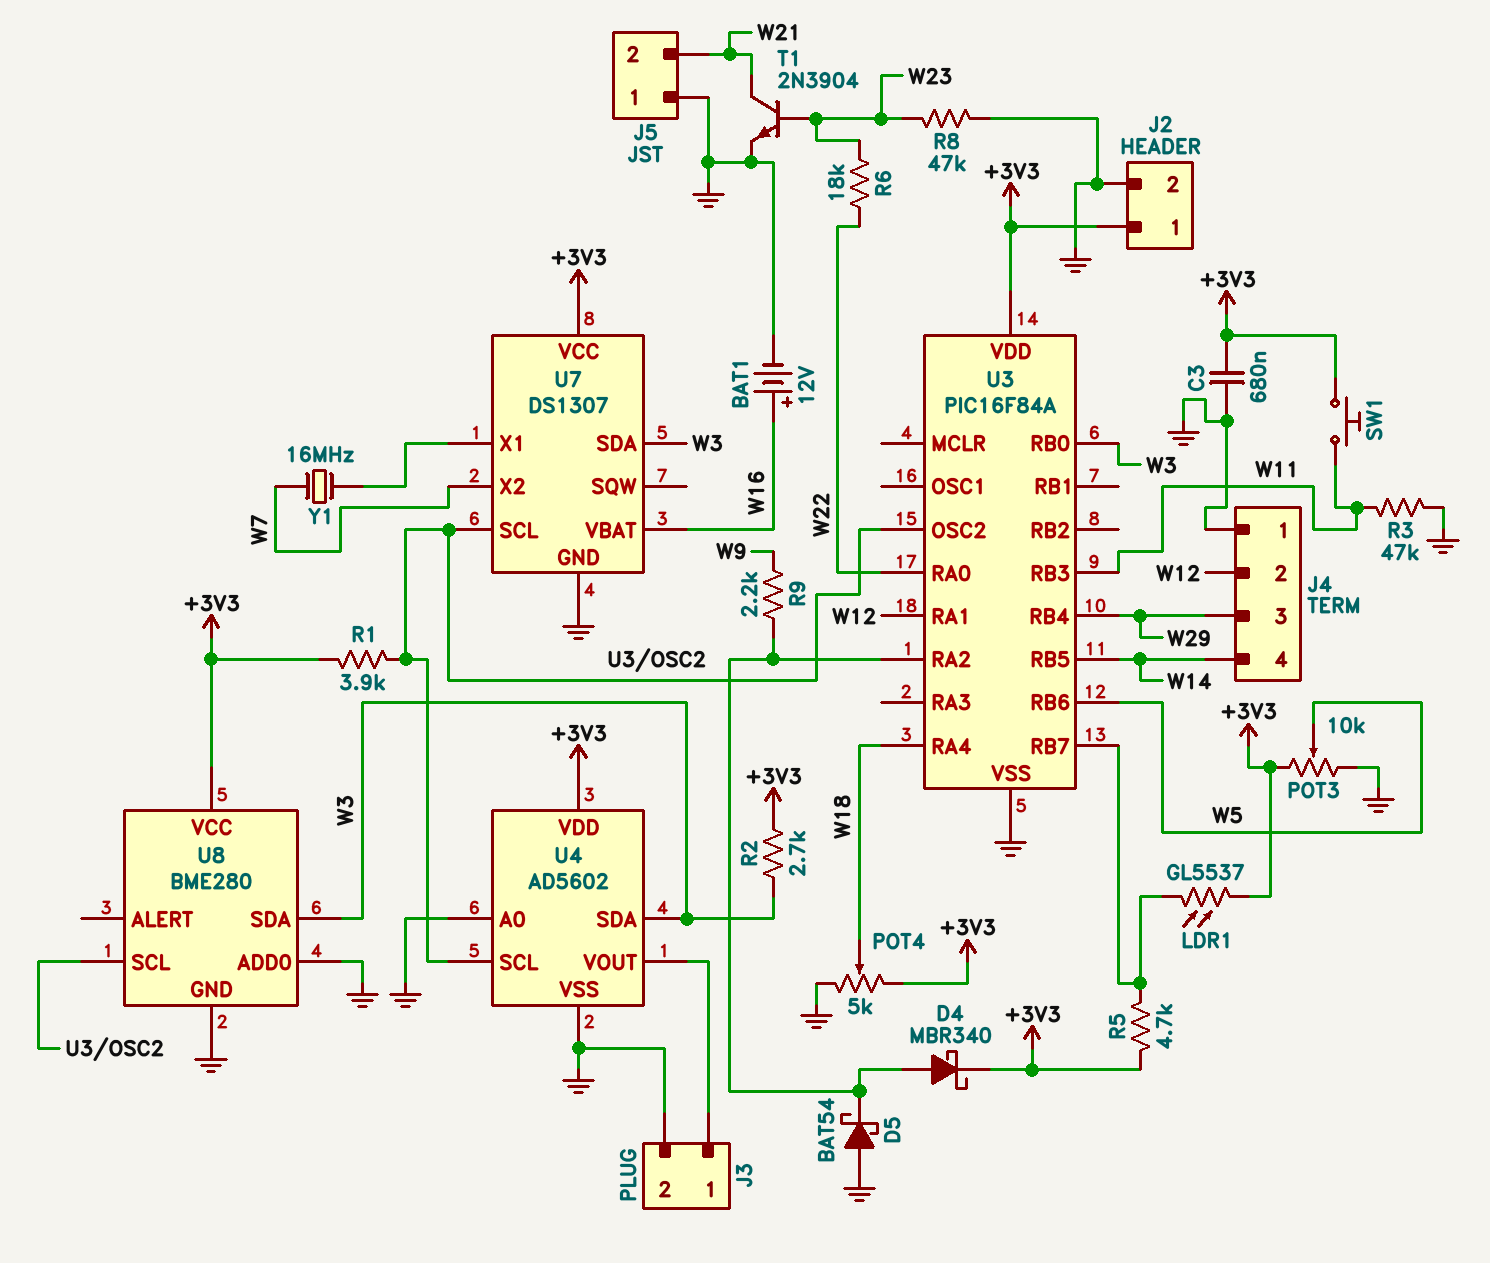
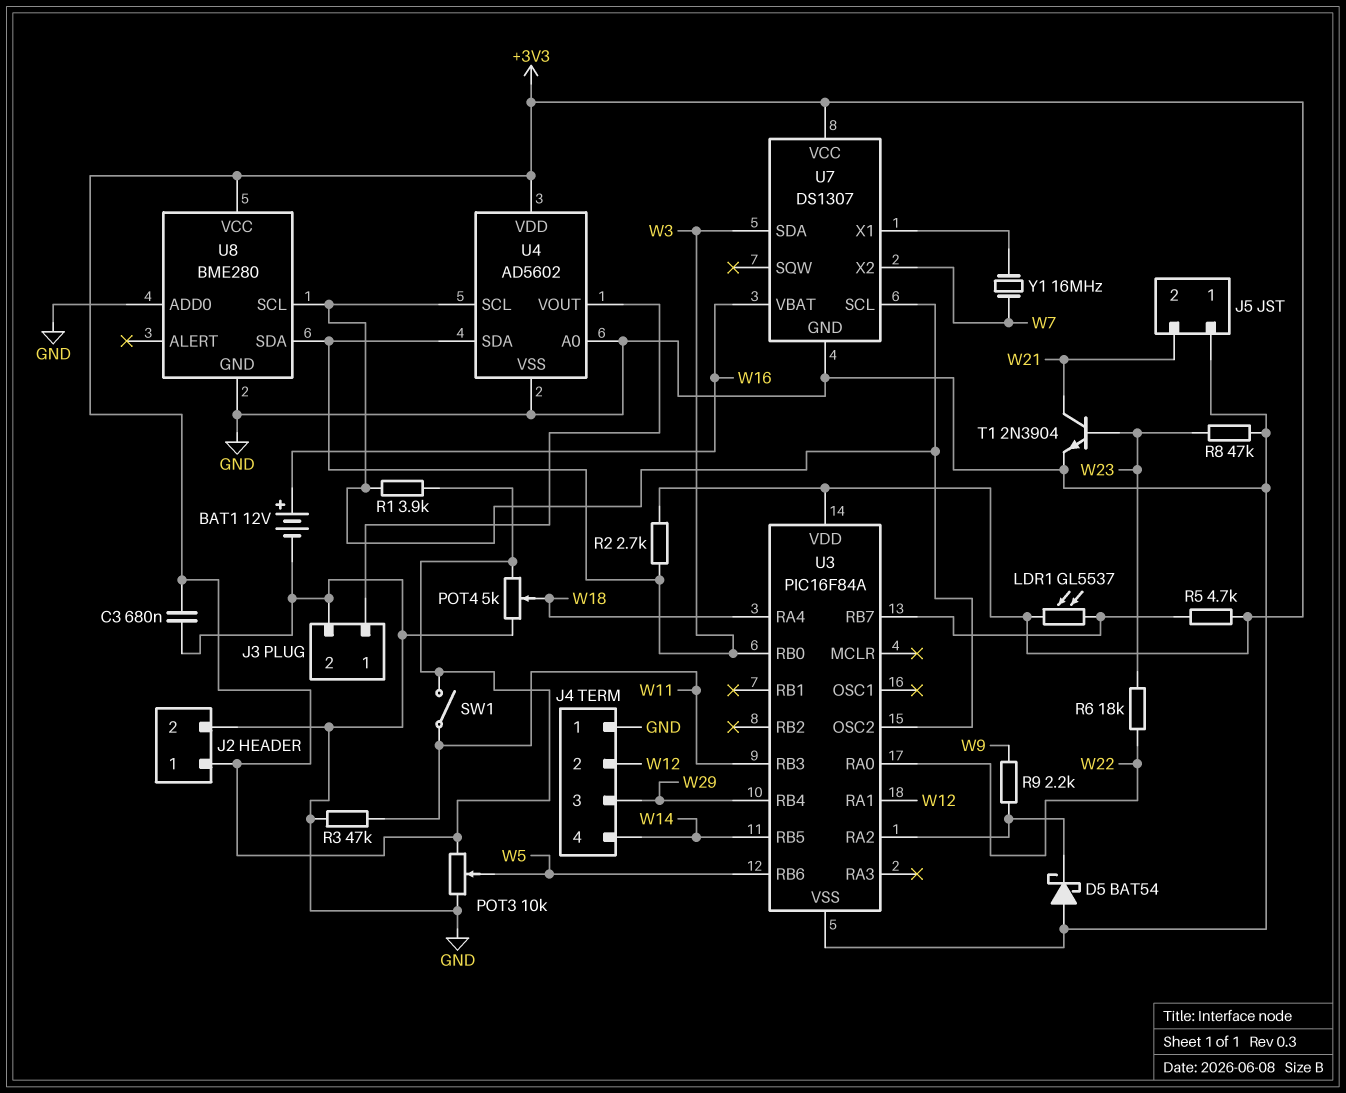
D4: schottky MBR340 (A U3/RA2, K +3V3) -> none
SW1: button (+3V3, W11) -> switch (+3V3, W11)

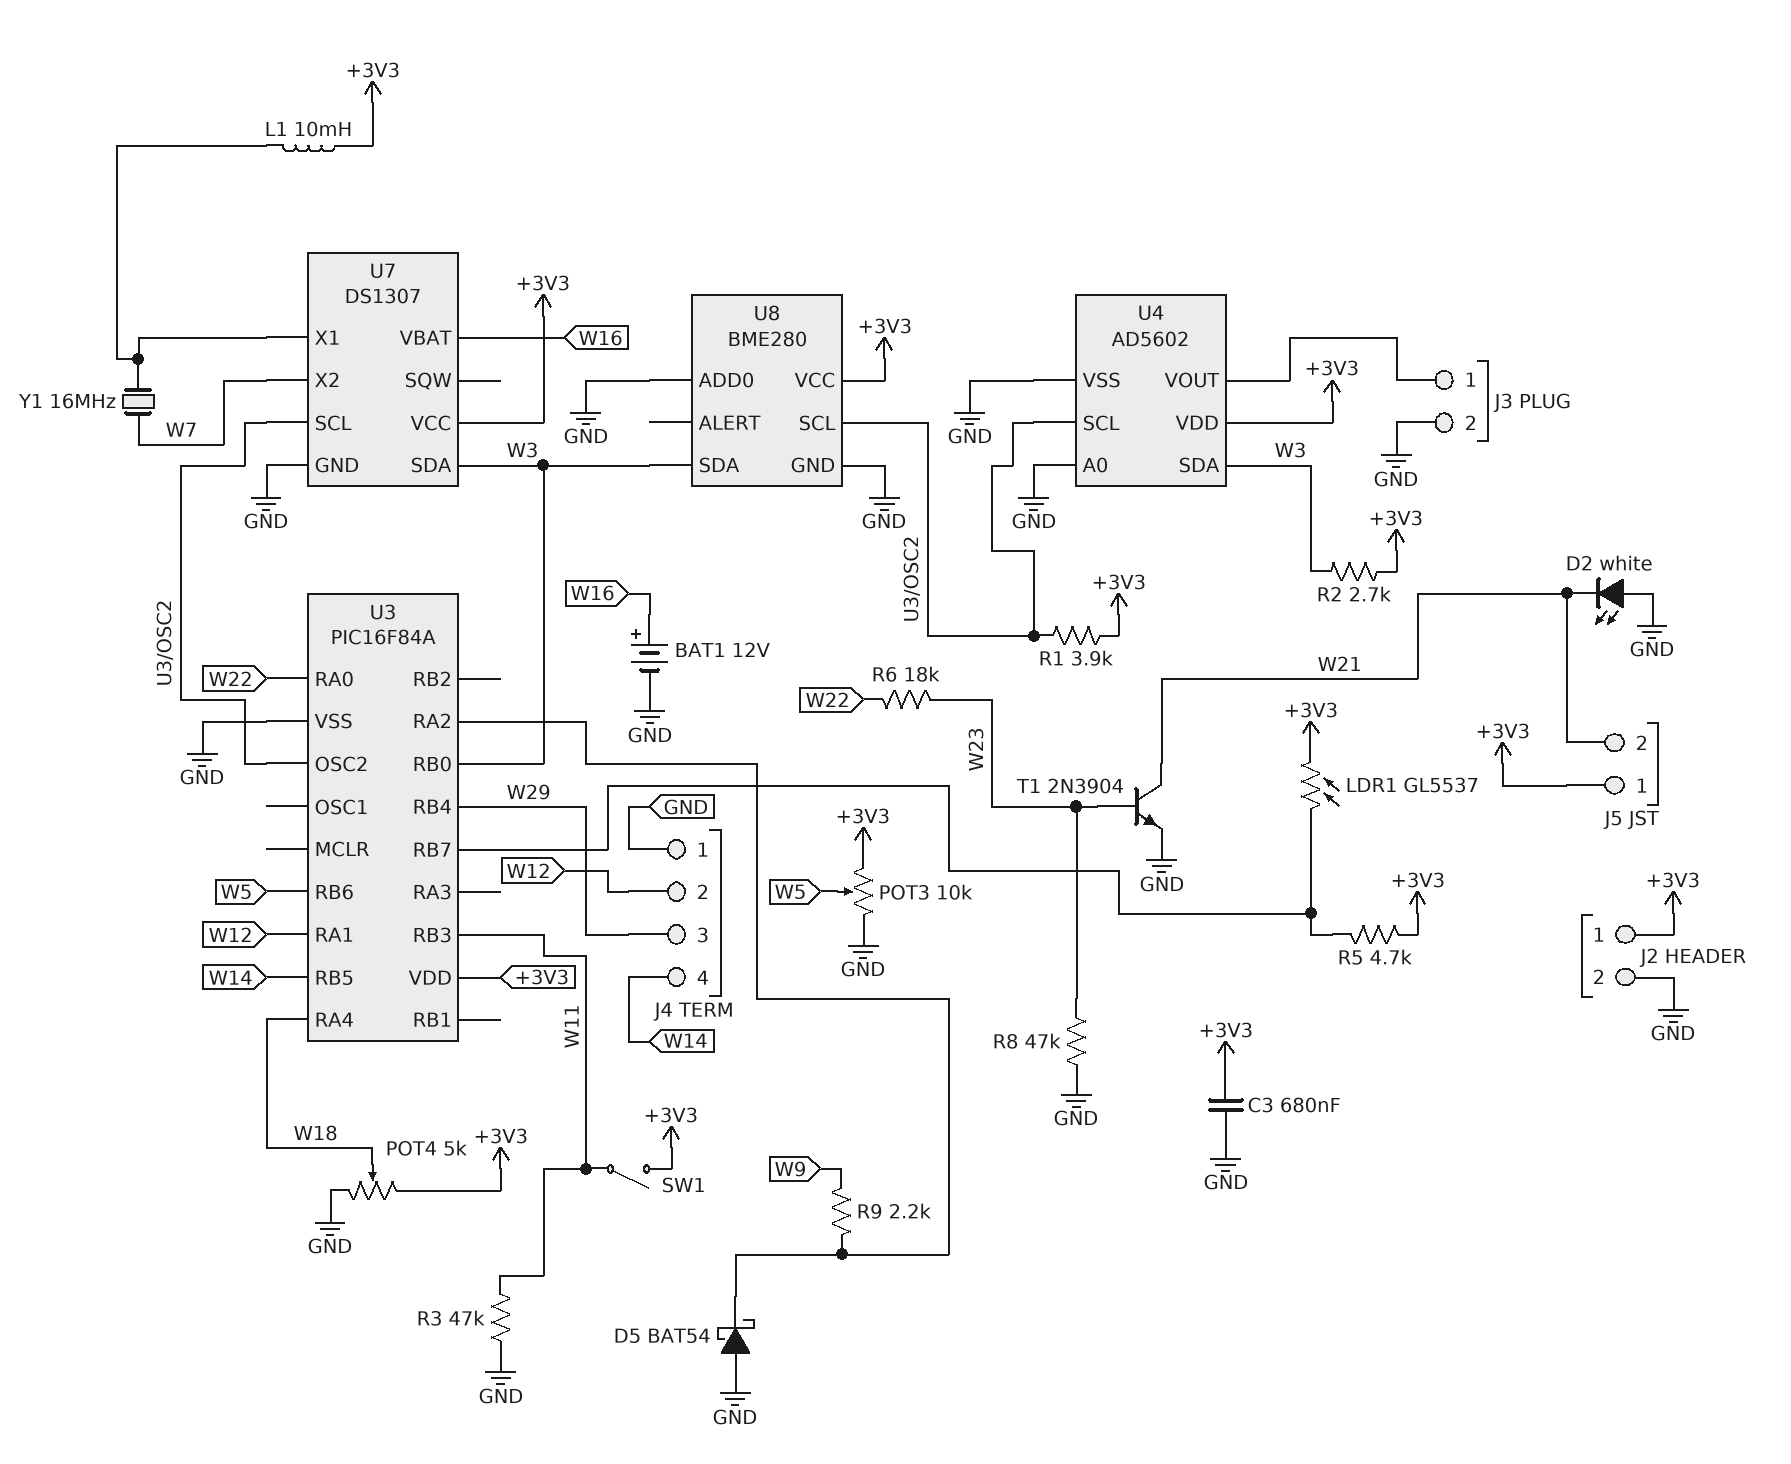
D2: none -> LED white (A GND, K W21)
J5 pin 1: GND -> +3V3
L1: none -> 10mH (+3V3, U7/X1)

